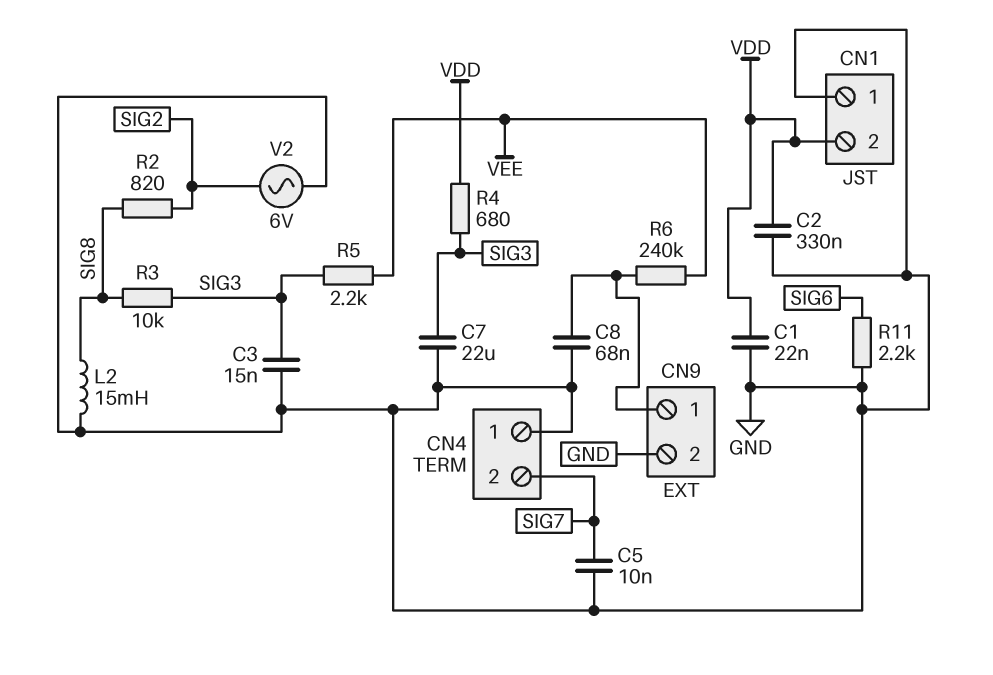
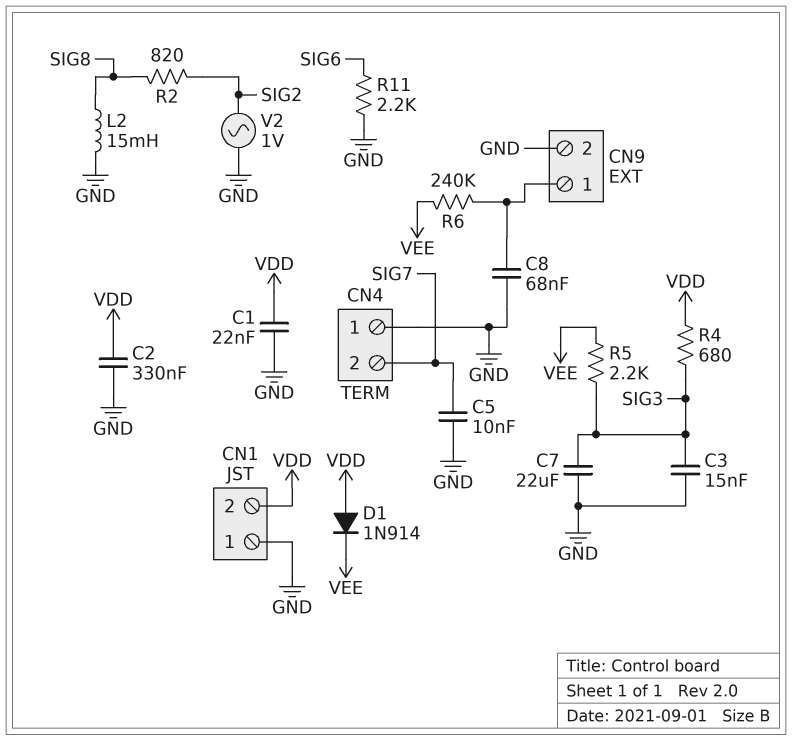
D1: none -> diode 1N914 (A VDD, K VEE)
R3: 10k (SIG3, SIG8) -> none
V2: AC 6V (GND, SIG2) -> AC 1V (GND, SIG2)

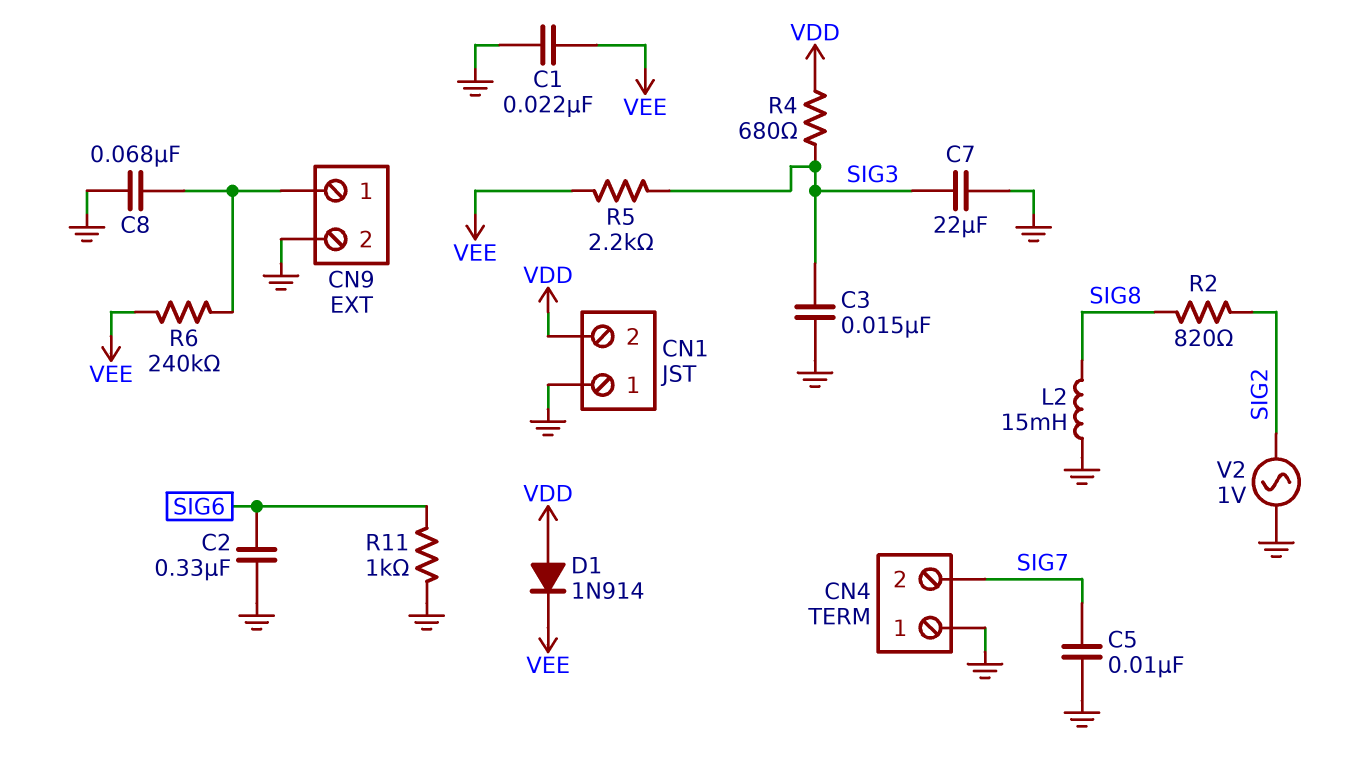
C1: 22nF (GND, VDD) -> 22nF (GND, VEE)
C2: 330nF (GND, VDD) -> 330nF (GND, SIG6)
R11: 2.2k (GND, SIG6) -> 1k (GND, SIG6)

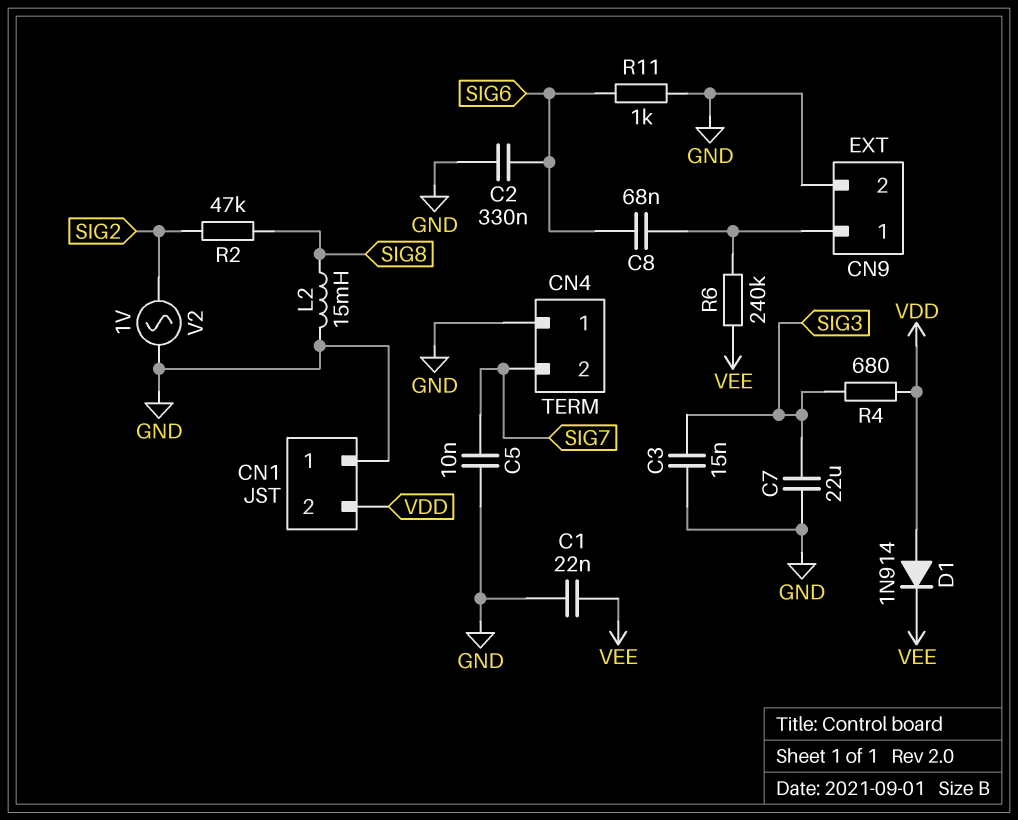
C8: 68nF (CN9/1, GND) -> 68nF (CN9/1, SIG6)
R2: 820 (SIG2, SIG8) -> 47k (SIG2, SIG8)
R5: 2.2k (SIG3, VEE) -> none

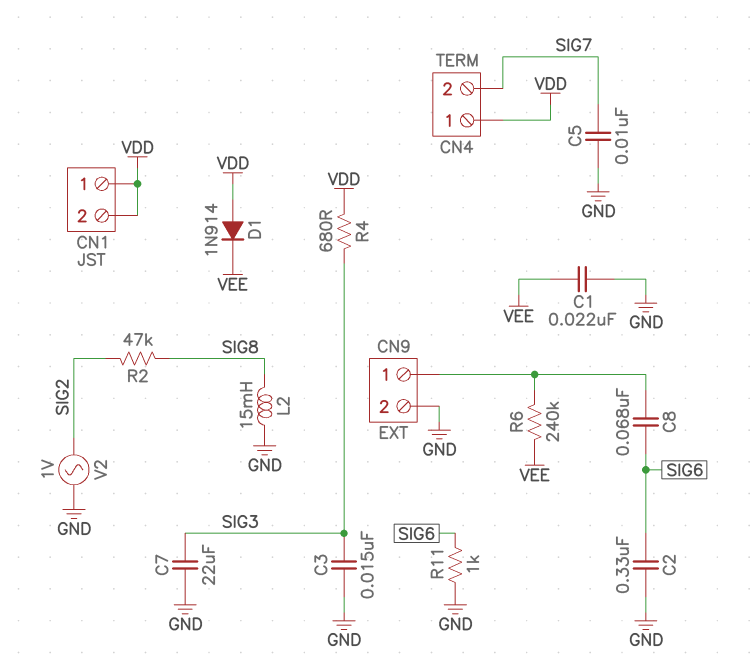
CN1 pin 1: GND -> VDD
CN4 pin 1: GND -> VDD

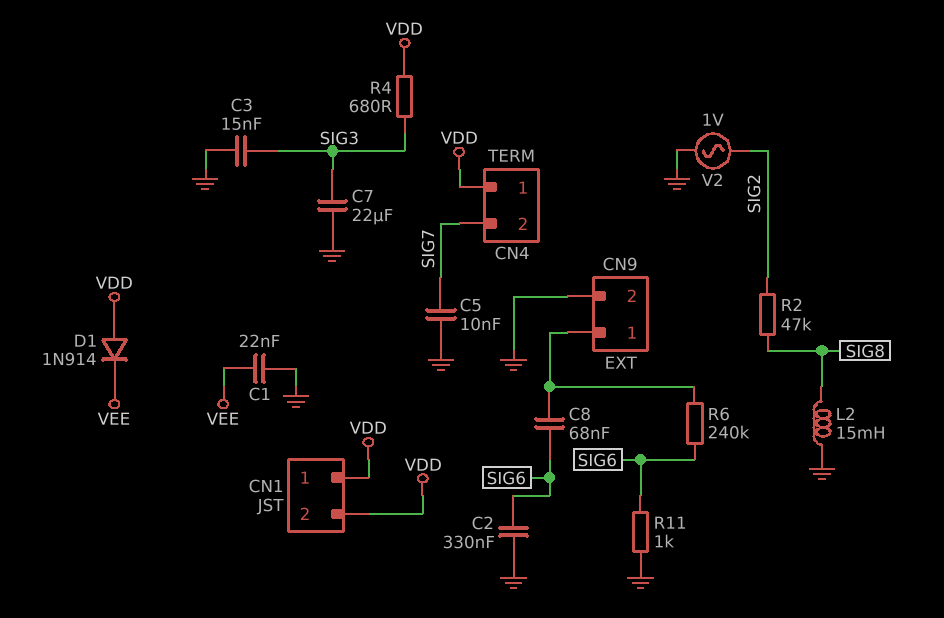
R6: 240k (CN9/1, VEE) -> 240k (CN9/1, SIG6)

